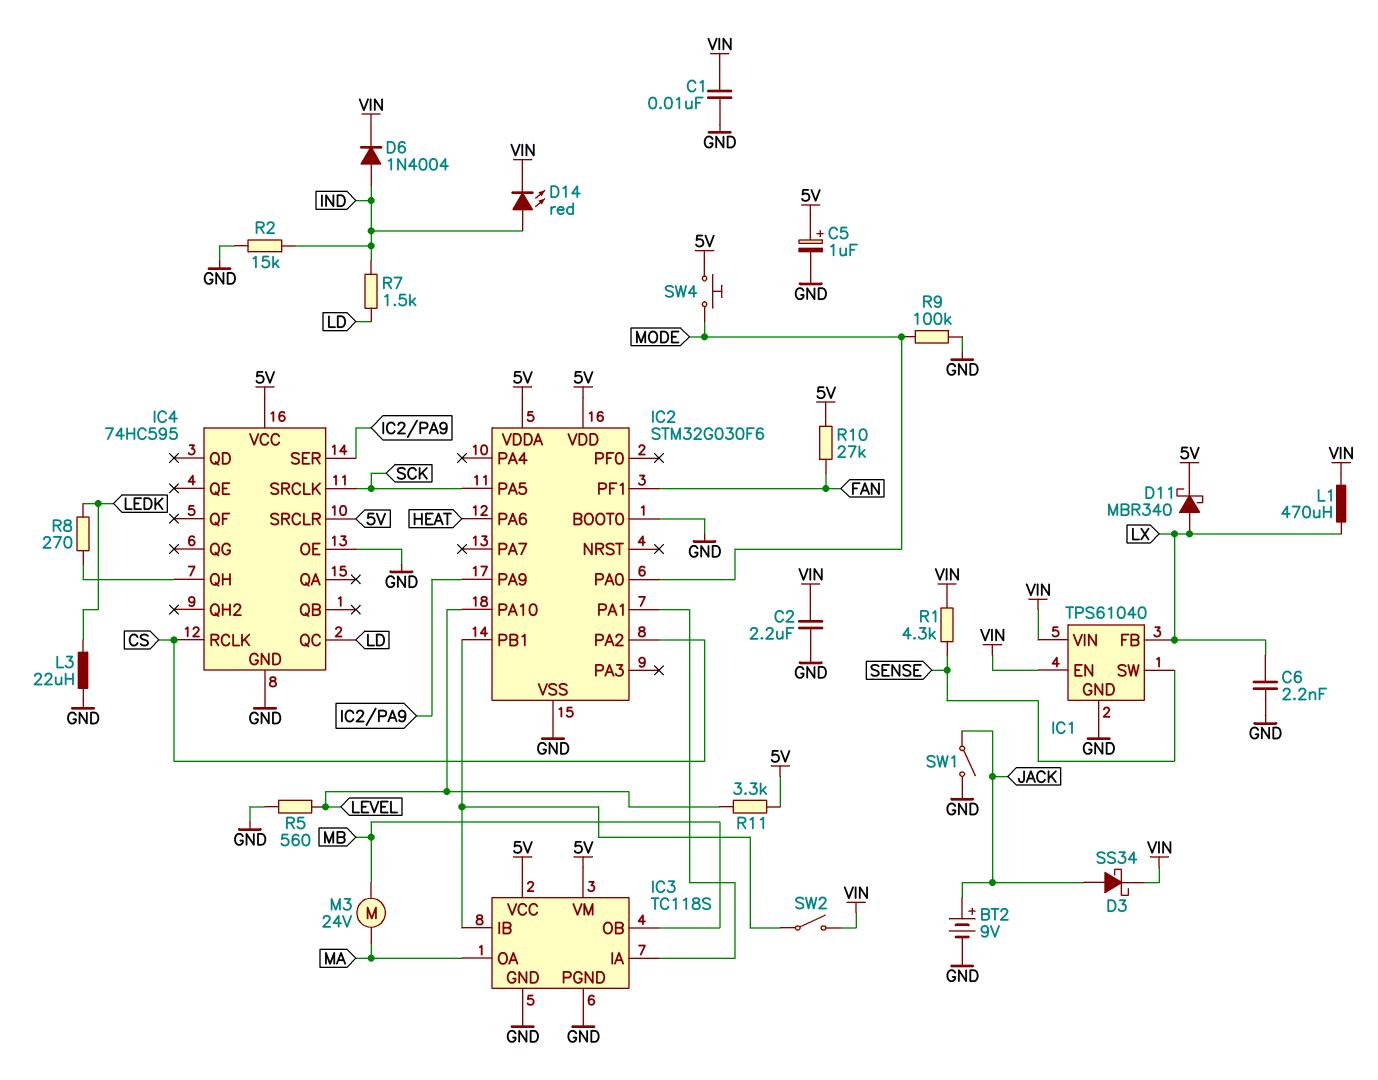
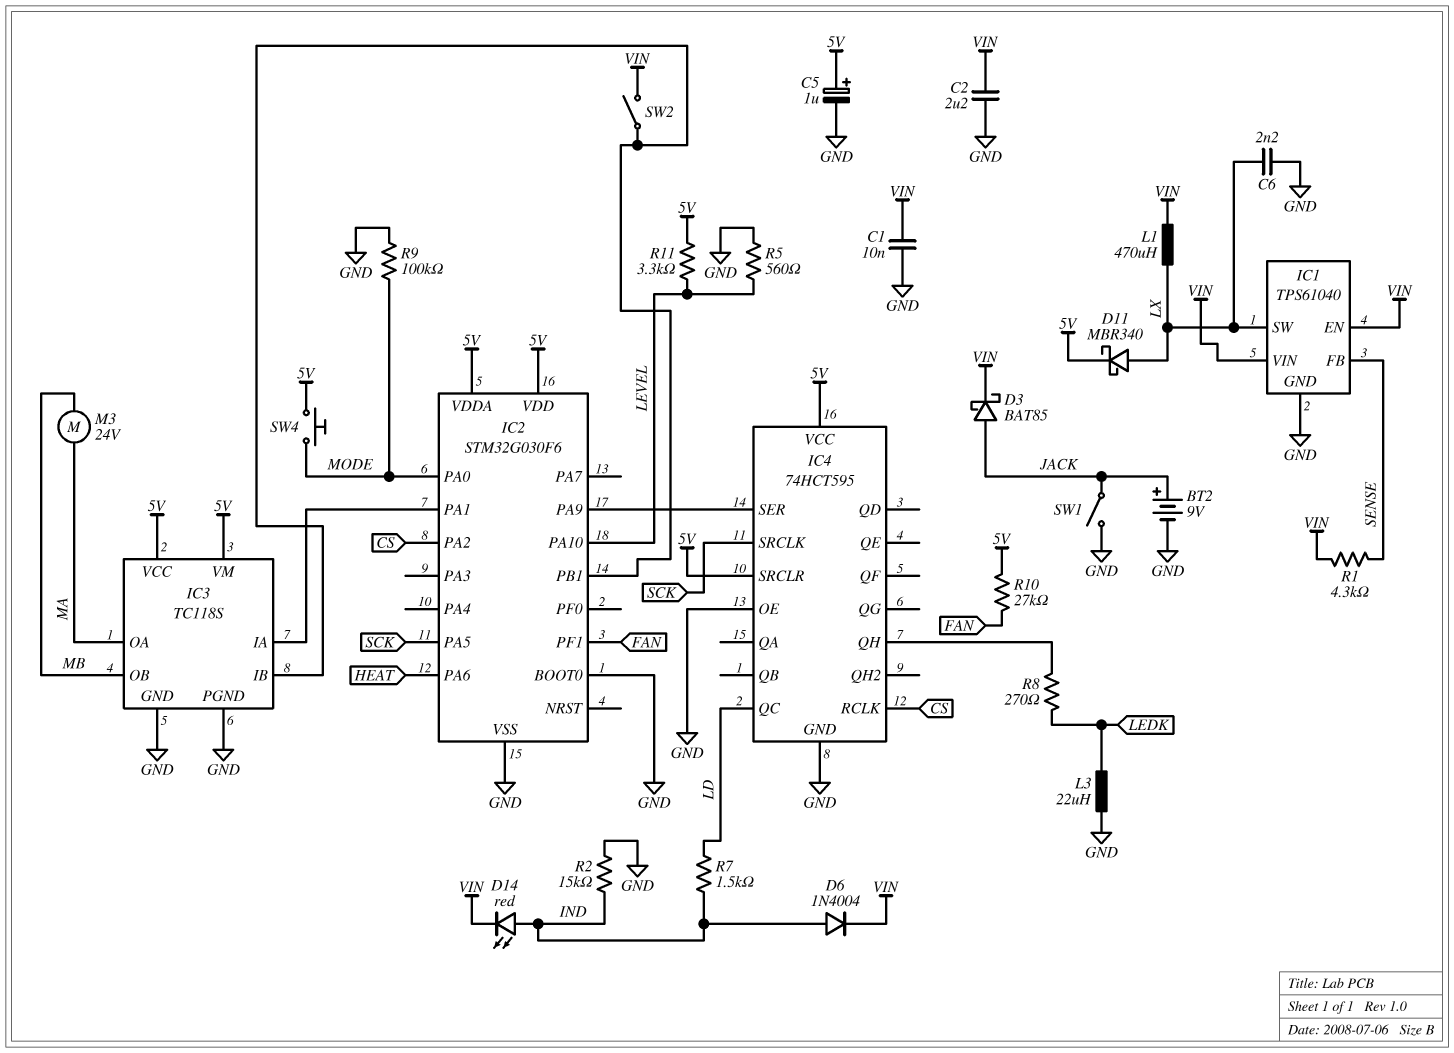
D3: schottky SS34 (A JACK, K VIN) -> schottky BAT85 (A JACK, K VIN)
IC1 pin FB: LX -> SENSE
IC1 pin SW: SENSE -> LX
IC4: 74HC595 -> 74HCT595

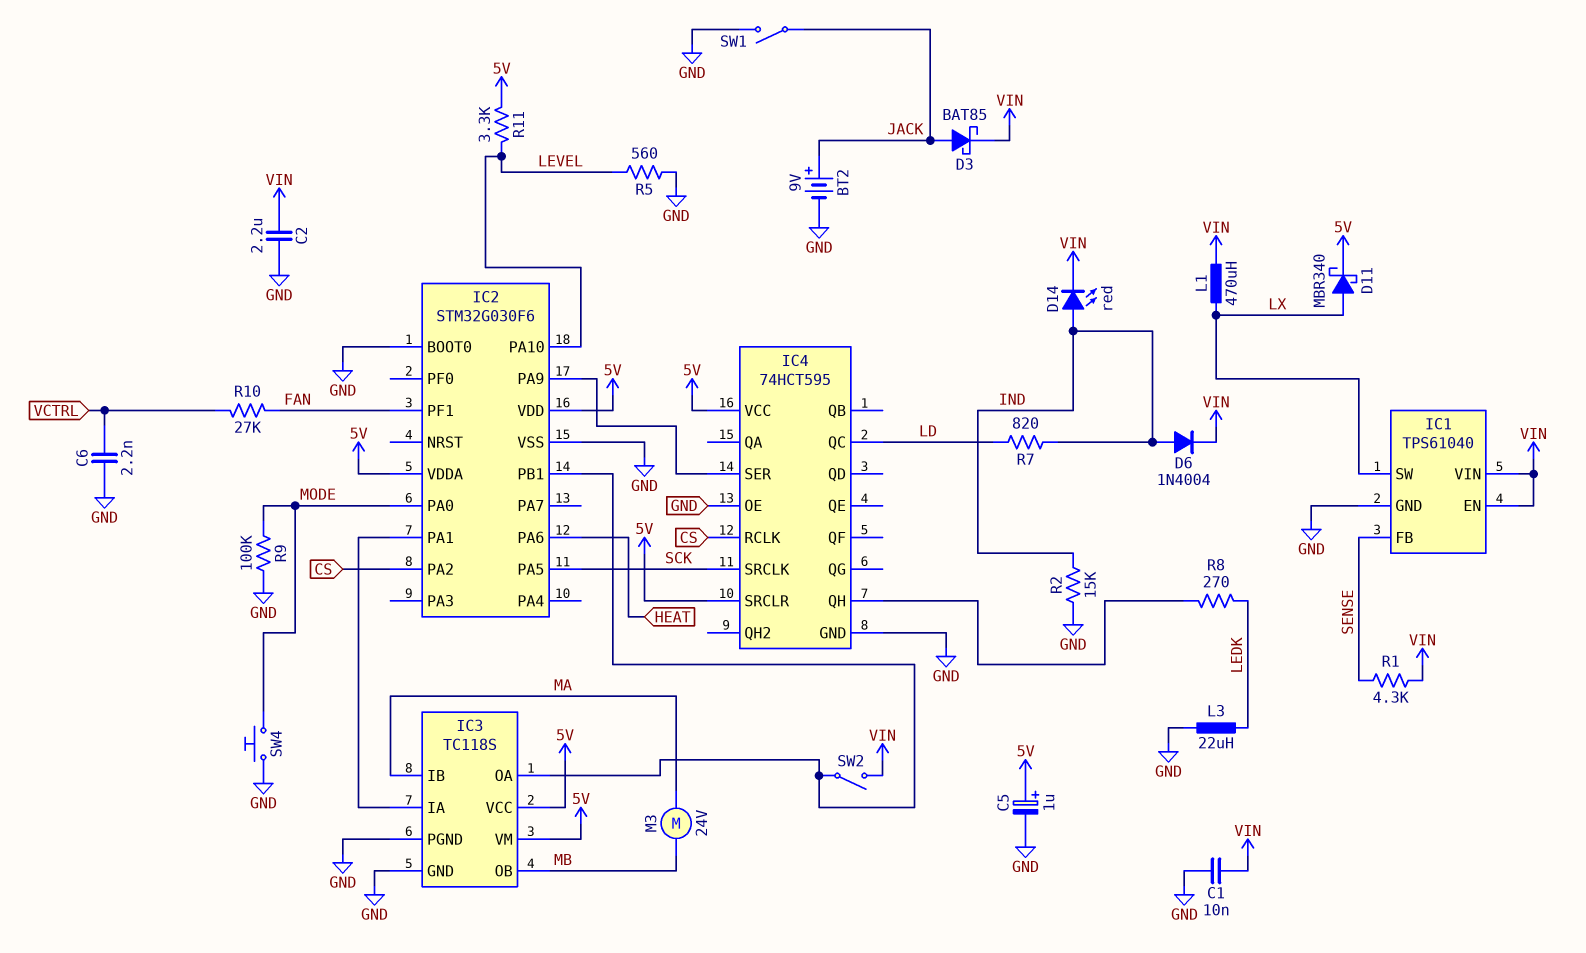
C6: 2.2nF (GND, LX) -> 2.2nF (GND, VCTRL)
IC3 pin IB: IC2/PB1 -> MA
IC3 pin OA: MA -> IC2/PB1
R7: 1.5k (IND, LD) -> 820 (IND, LD)
R10: 27k (5V, FAN) -> 27k (FAN, VCTRL)
SW4: button (5V, MODE) -> button (GND, MODE)

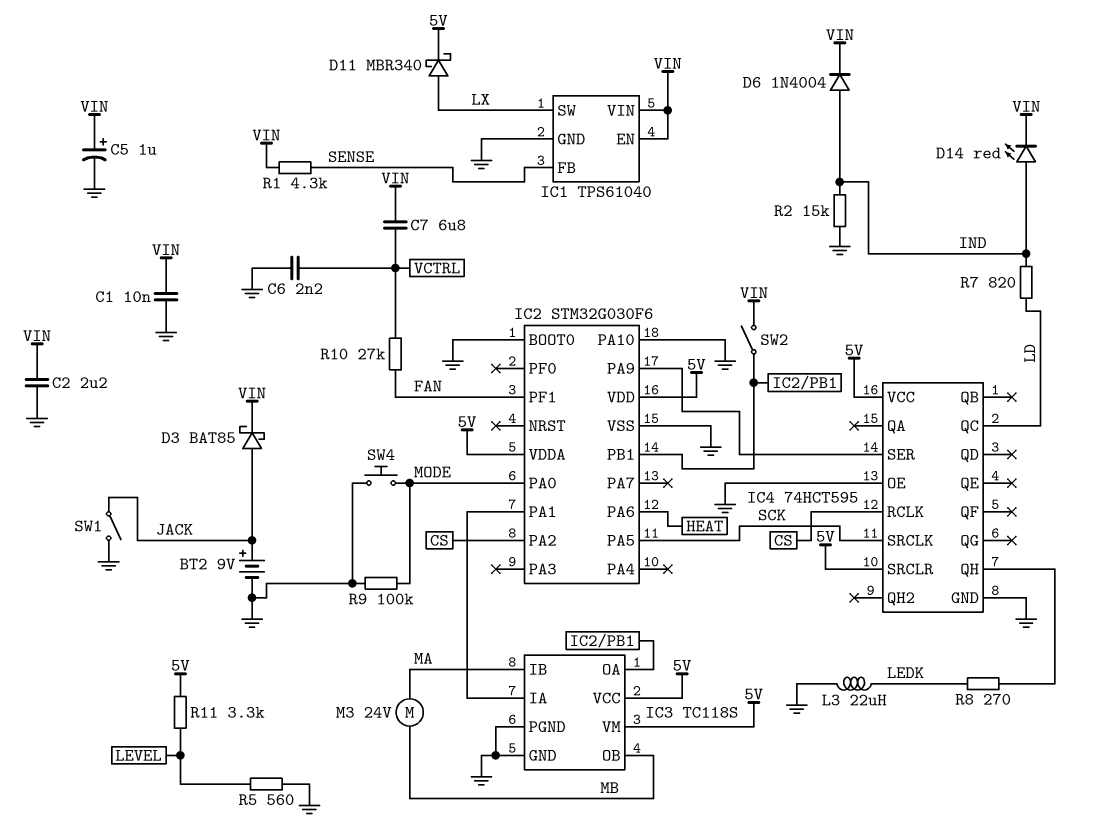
C5: 1uF (plus 5V, minus GND) -> 1uF (plus VIN, minus GND)
C7: none -> 6.8uF (VCTRL, VIN)
IC2 pin PA10: LEVEL -> GND
L1: 470uH (LX, VIN) -> none

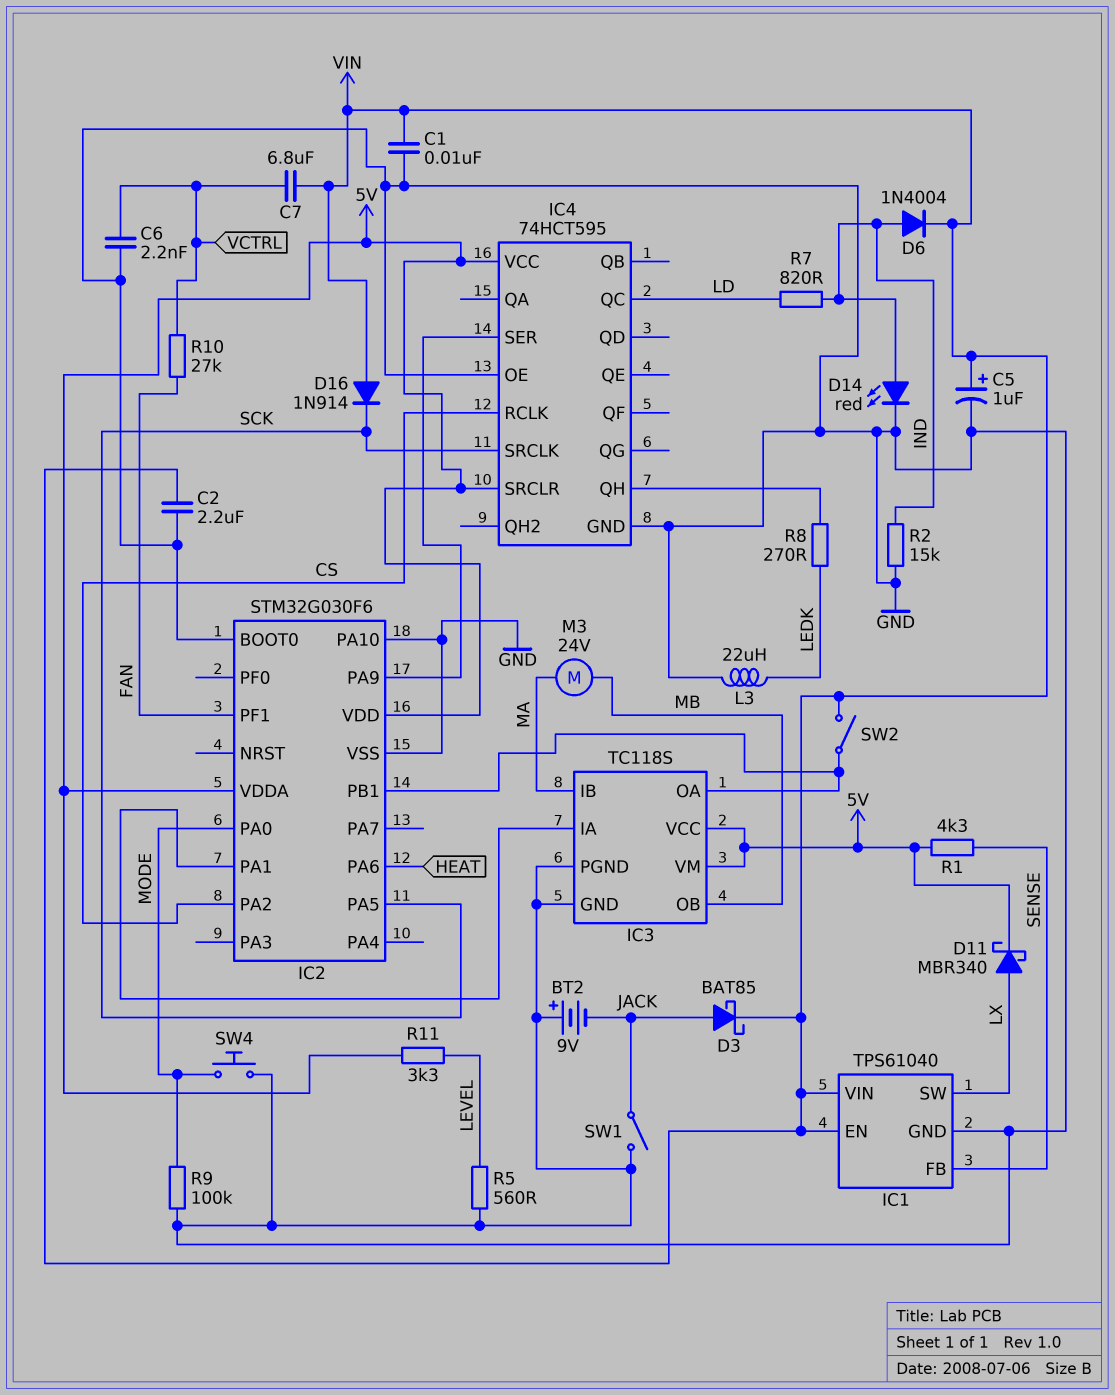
BT2: 9V (plus JACK, minus GND) -> 9V (plus GND, minus JACK)
D14: LED red (A IND, K VIN) -> LED red (A IND, K GND)
D16: none -> diode 1N914 (A VIN, K SCK)
R1: 4.3k (SENSE, VIN) -> 4.3k (5V, SENSE)

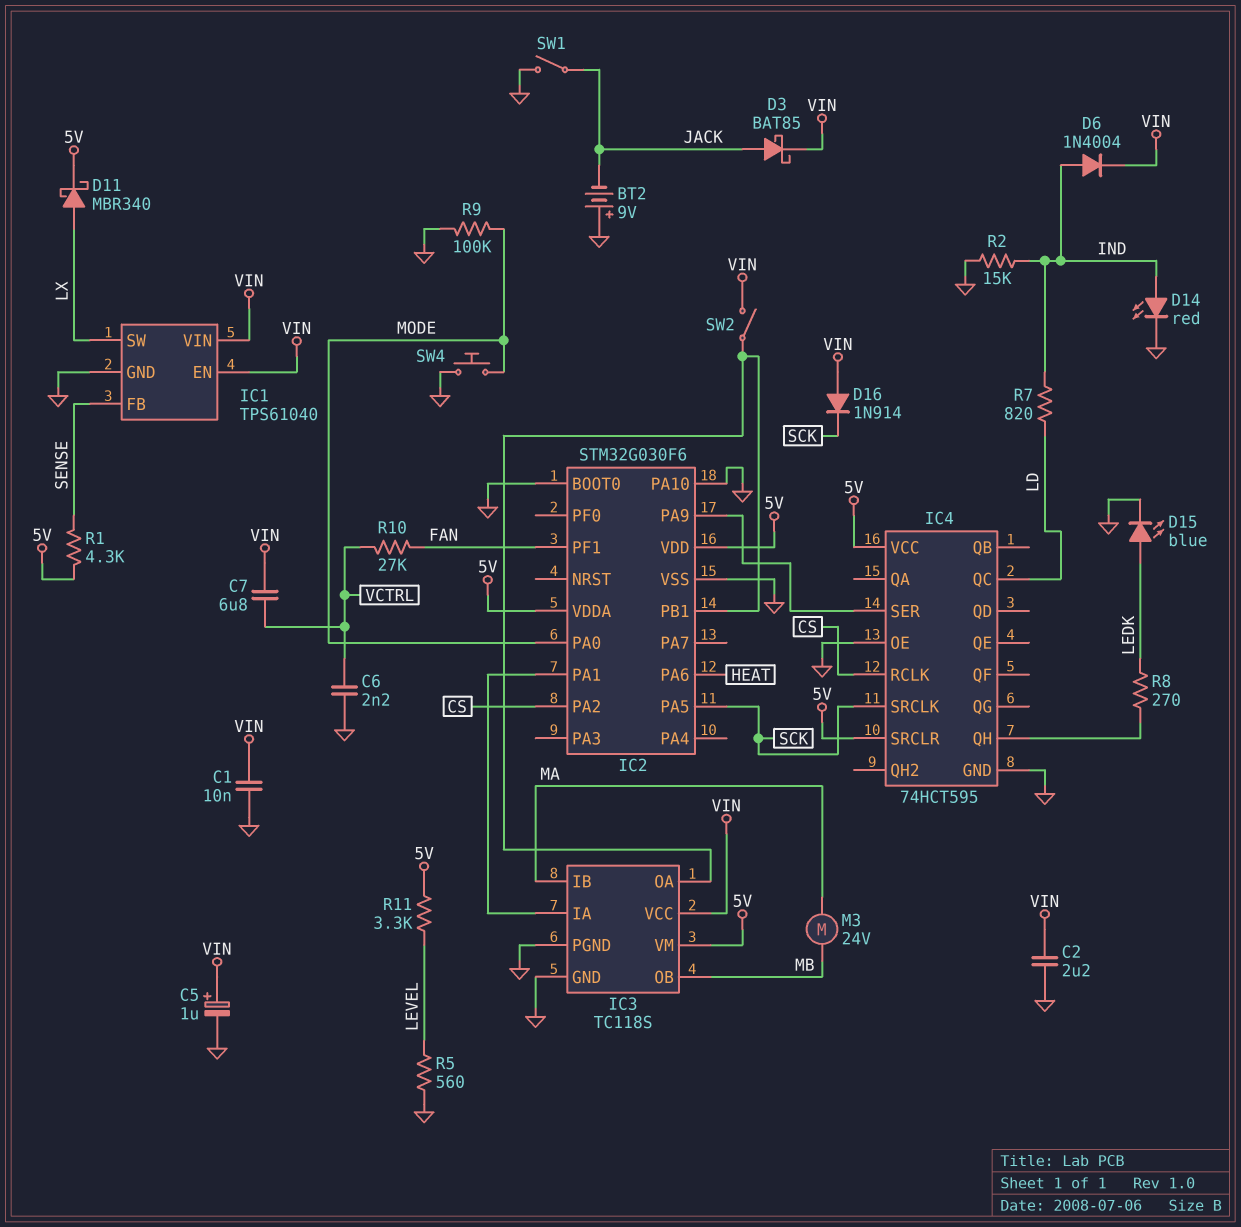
D15: none -> LED blue (A LEDK, K GND)
IC3 pin VCC: 5V -> VIN
L3: 22uH (GND, LEDK) -> none

